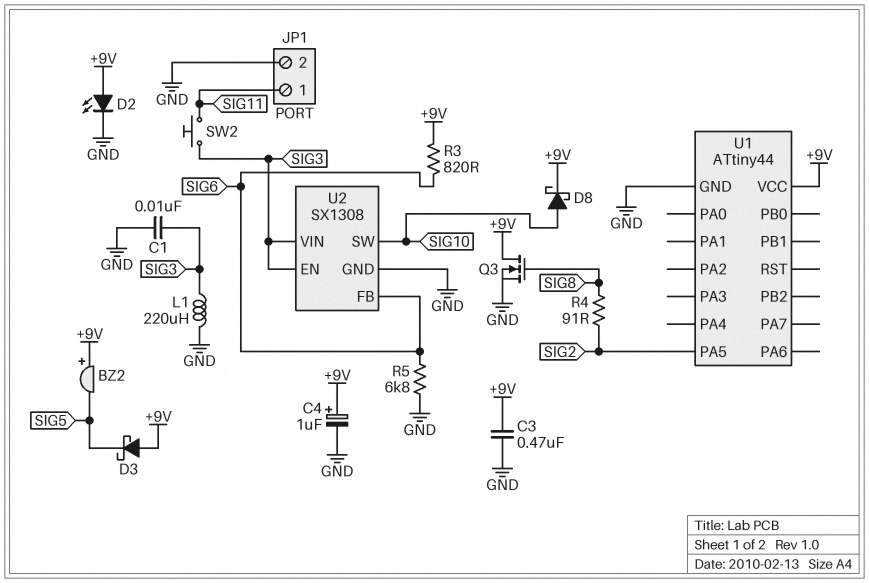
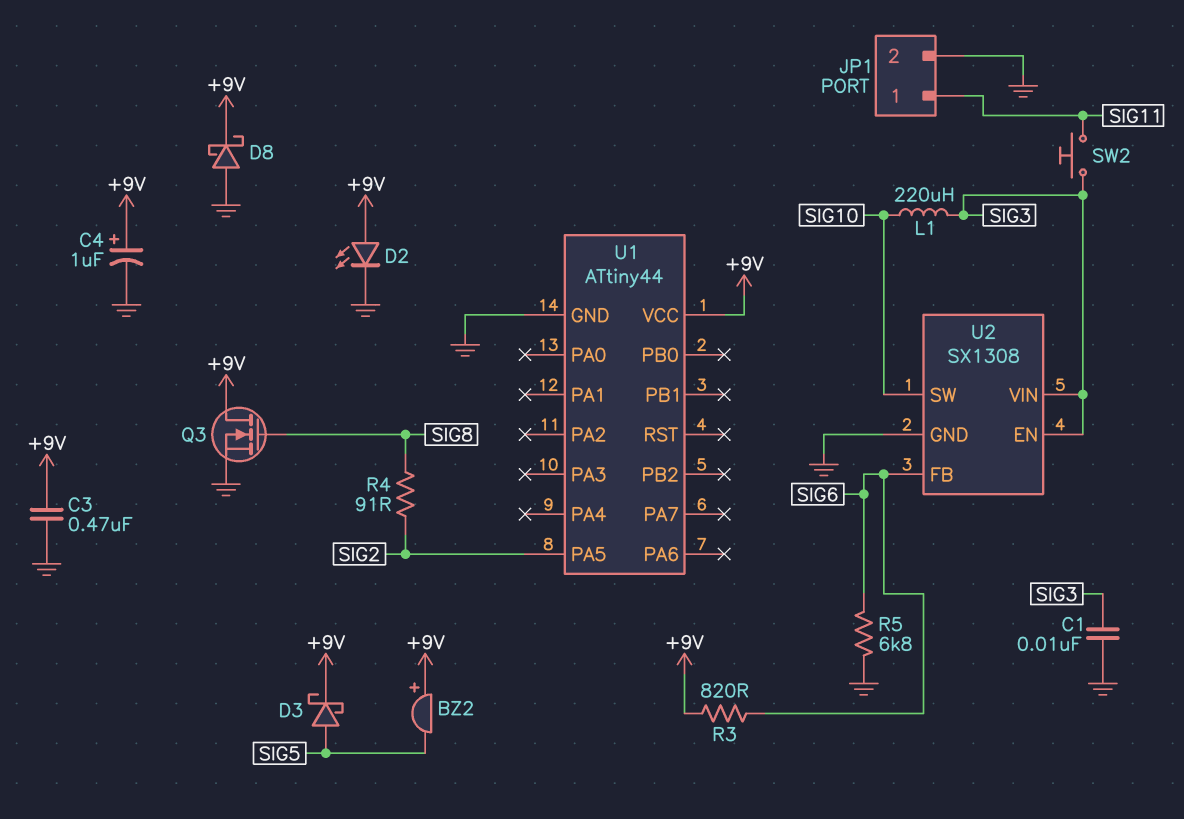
D3: schottky (A +9V, K SIG5) -> schottky (A SIG5, K +9V)
D8: schottky (A SIG10, K +9V) -> schottky (A GND, K +9V)
L1: 220uH (GND, SIG3) -> 220uH (SIG3, SIG10)

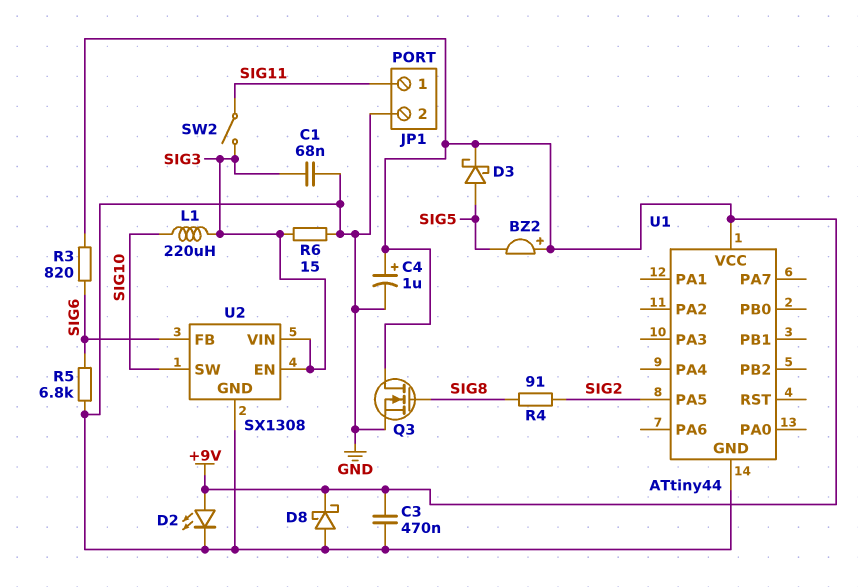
C1: 10nF (GND, SIG3) -> 68nF (GND, SIG3)
R6: none -> 15 (GND, SIG3)
SW2: button (SIG3, SIG11) -> switch (SIG3, SIG11)

